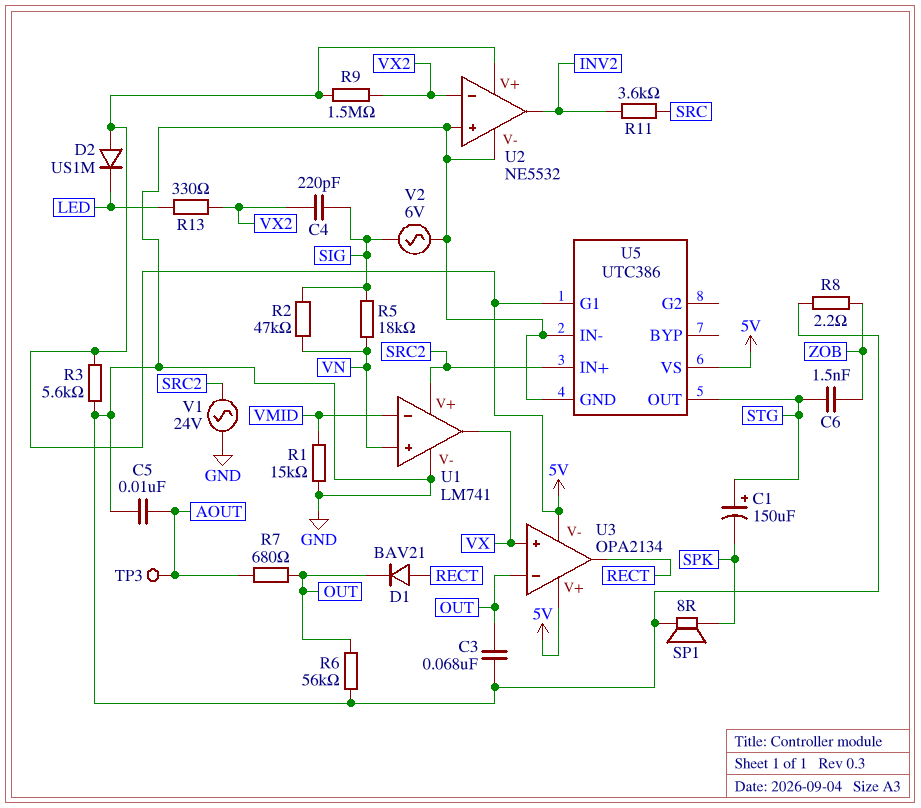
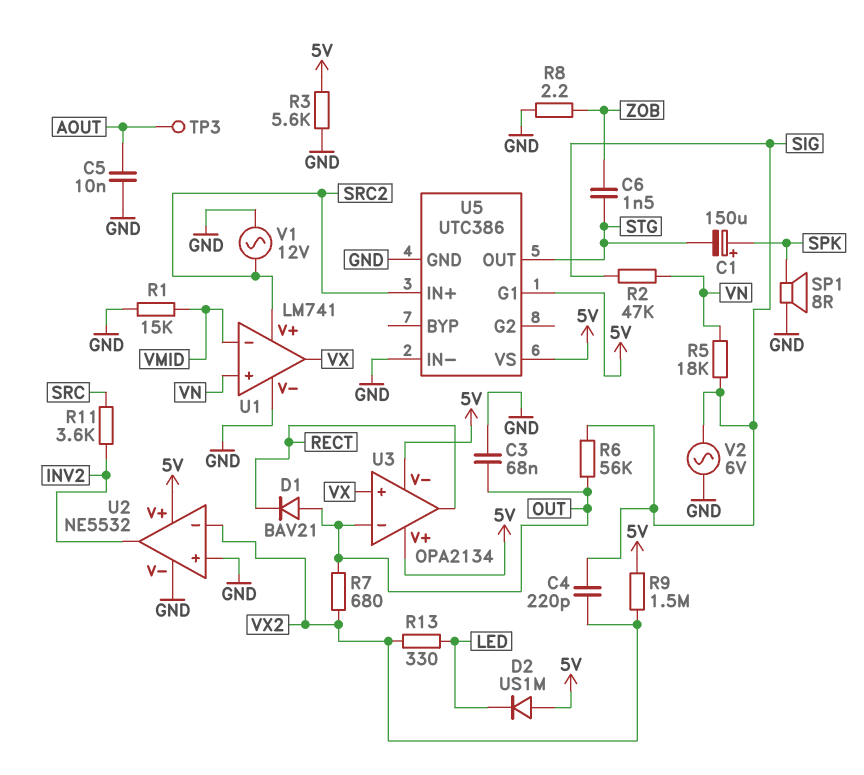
C1: 150uF (plus STG, minus SPK) -> 150uF (plus SPK, minus STG)
D1: diode BAV21 (A RECT, K OUT) -> diode BAV21 (A OUT, K RECT)
R6: 56k (GND, OUT) -> 56k (OUT, SIG)
R7: 680 (AOUT, OUT) -> 680 (OUT, VX2)
V1: AC 24V (GND, SRC2) -> AC 12V (GND, SRC2)

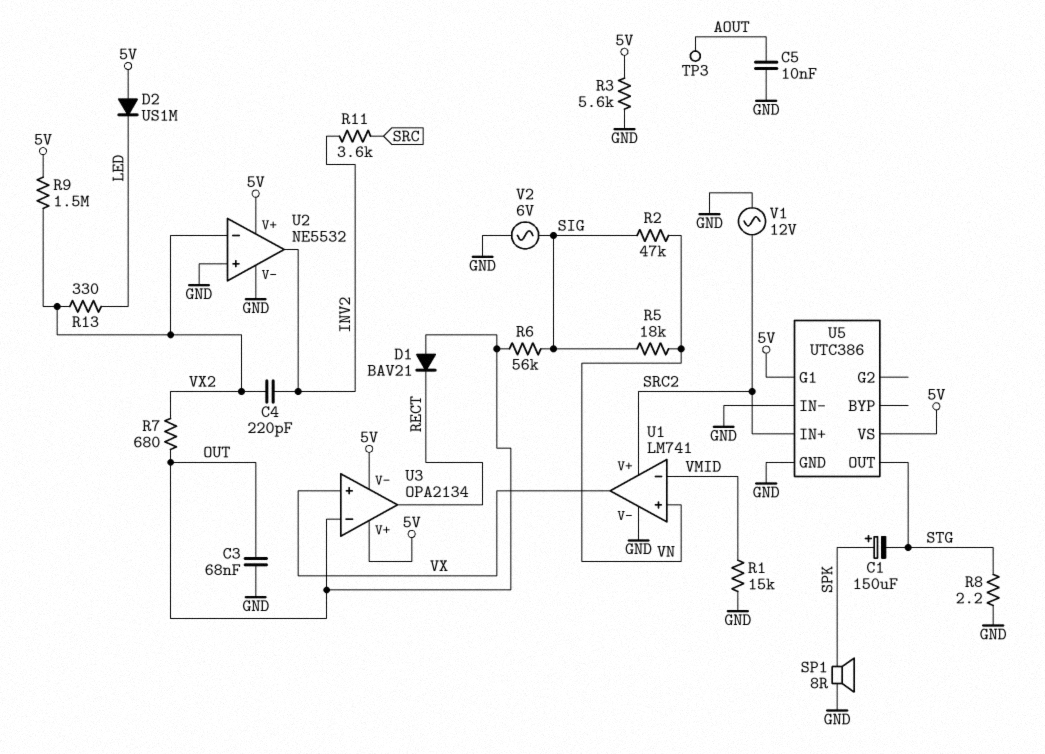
C4: 220pF (SIG, VX2) -> 220pF (INV2, VX2)
C6: 1.5nF (STG, ZOB) -> none
R8: 2.2 (GND, ZOB) -> 2.2 (GND, STG)

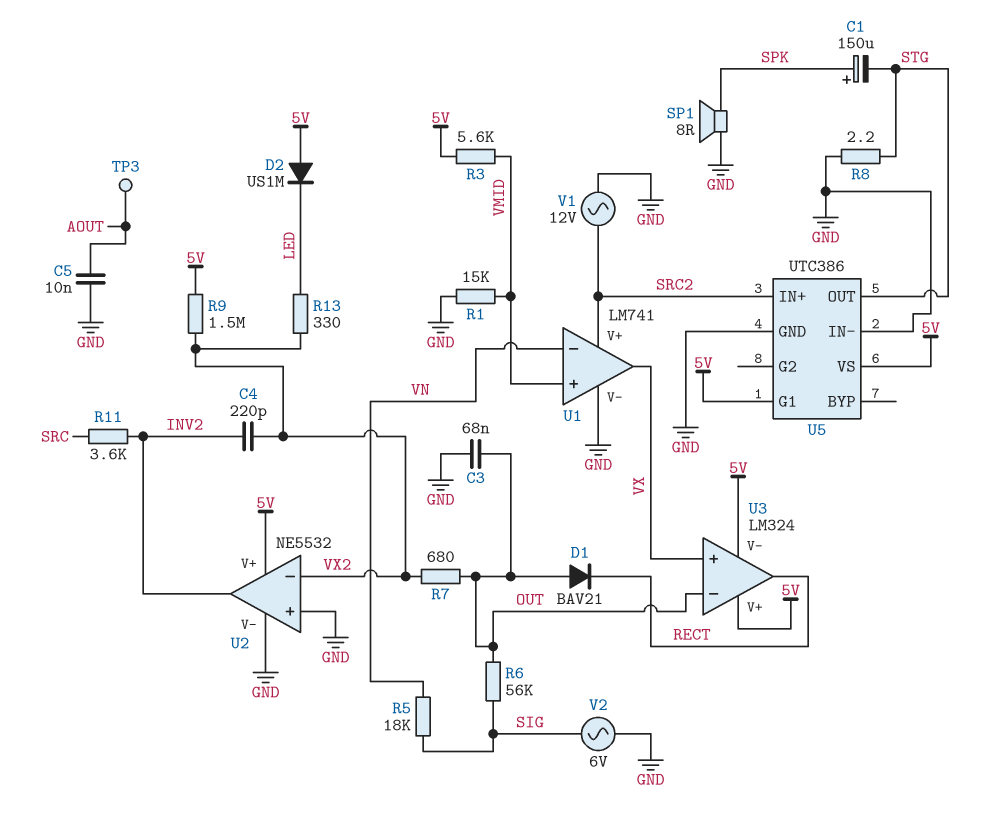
R2: 47k (SIG, VN) -> none
R3: 5.6k (5V, GND) -> 5.6k (5V, VMID)
U1 pin in+: VN -> VMID
U1 pin in-: VMID -> VN
U3: OPA2134 -> LM324

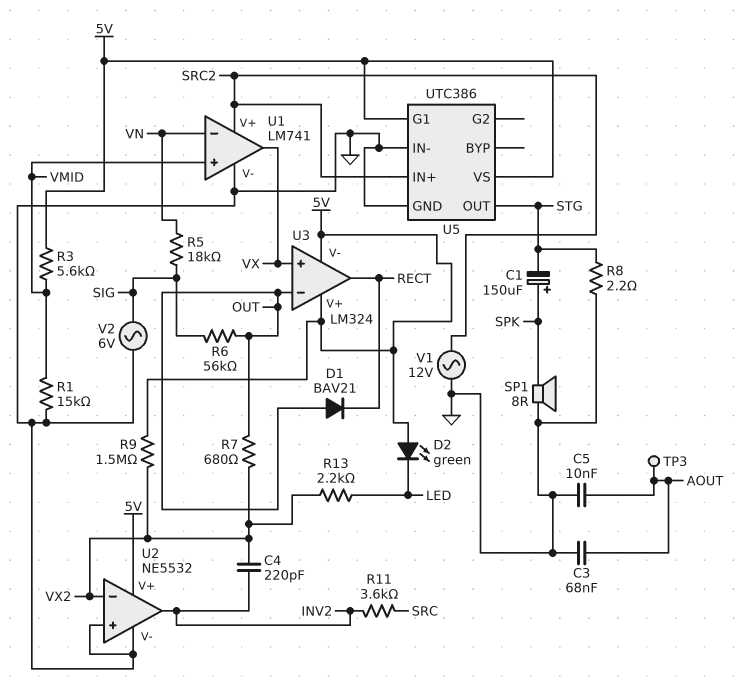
C3: 68nF (GND, OUT) -> 68nF (AOUT, GND)
D2: diode US1M (A 5V, K LED) -> LED green (A 5V, K LED)
R13: 330 (LED, VX2) -> 2.2k (LED, VX2)

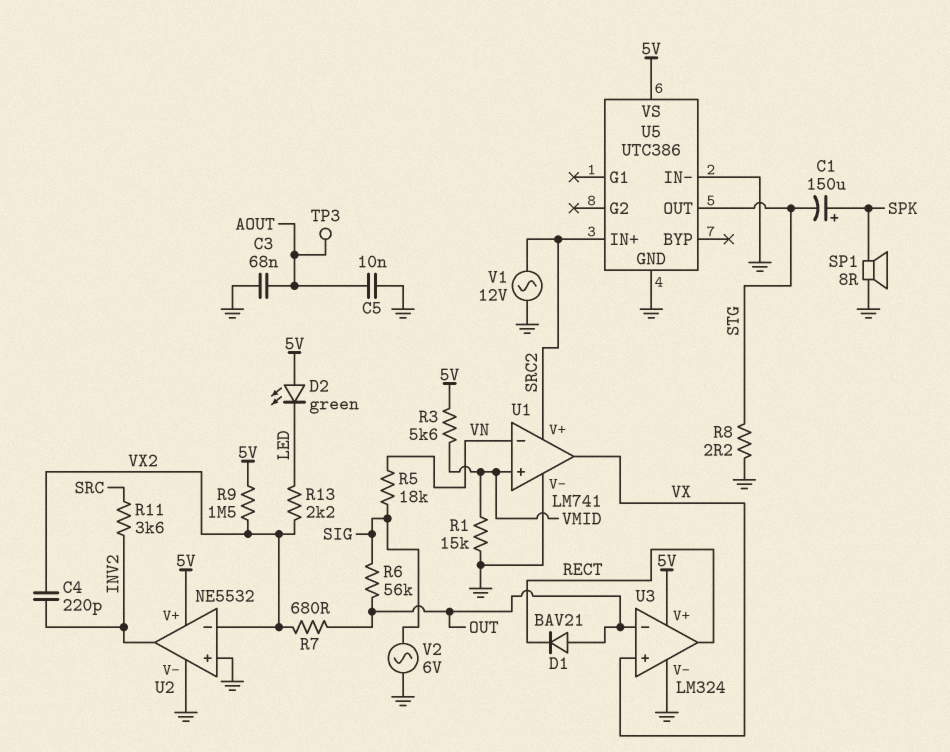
U3 pin V-: 5V -> GND
U5 pin G1: 5V -> none

